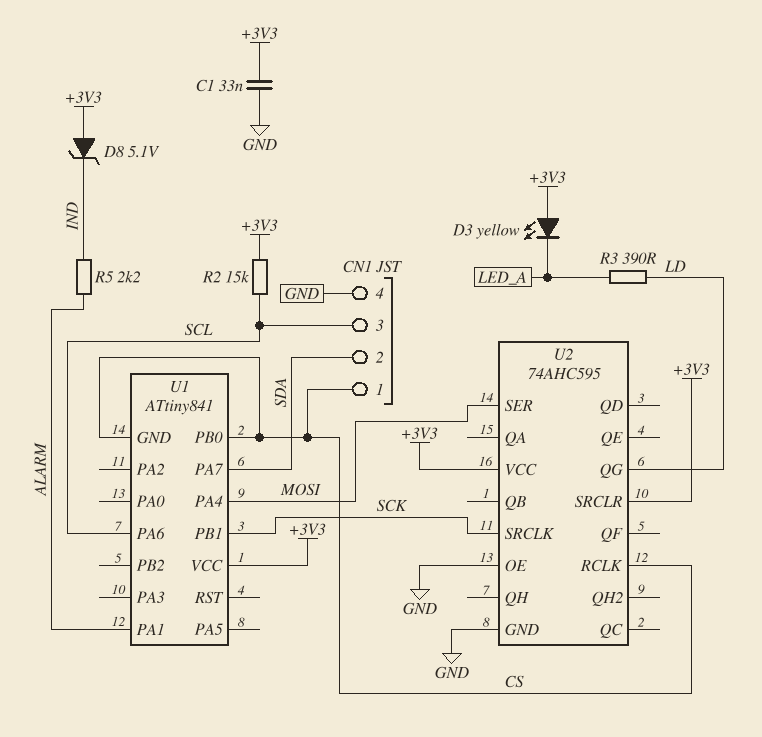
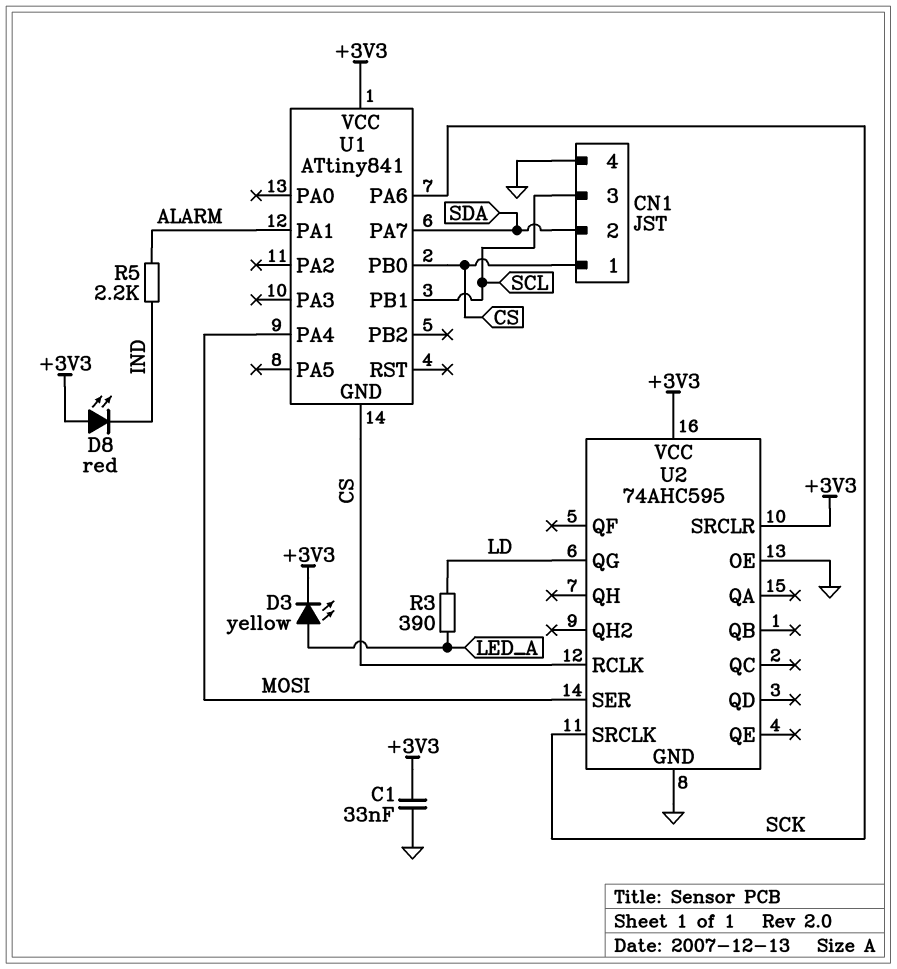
D3: LED yellow (A +3V3, K LED_A) -> LED yellow (A LED_A, K +3V3)
D8: zener 5.1V (A +3V3, K IND) -> LED red (A +3V3, K IND)
R2: 15k (+3V3, SCL) -> none
U1 pin PA6: SCL -> SCK
U1 pin PB1: SCK -> SCL

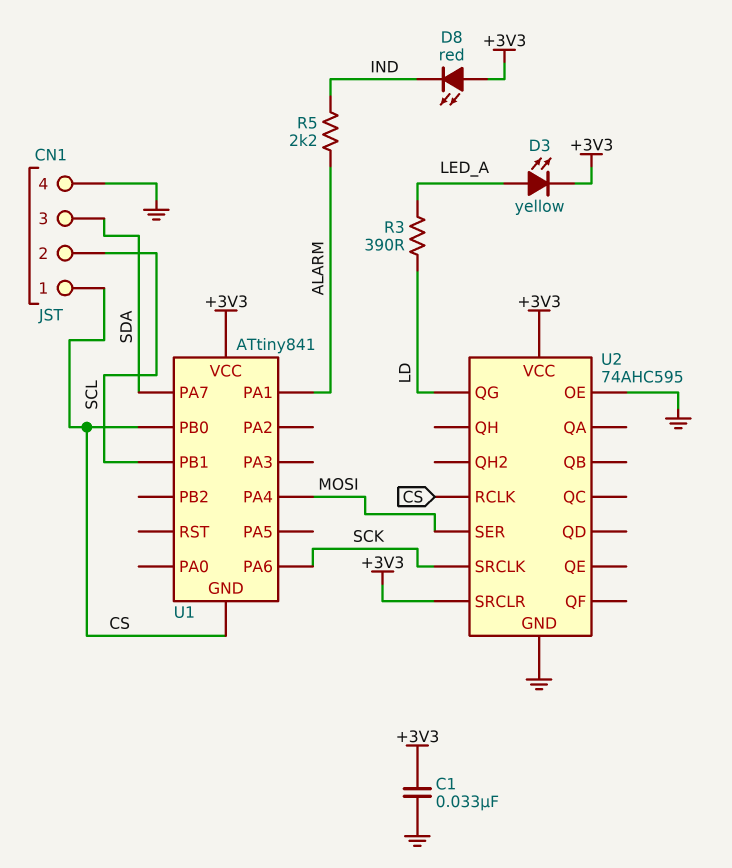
CN1 pin 2: SDA -> SCL
CN1 pin 3: SCL -> SDA

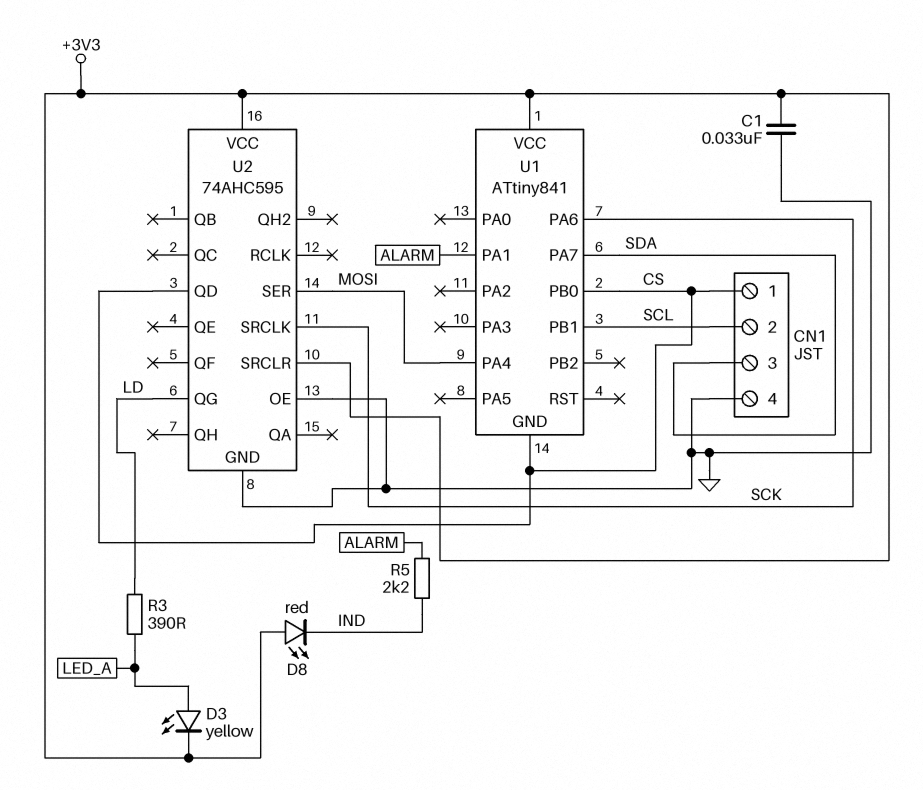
U2 pin QD: none -> CS
U2 pin RCLK: CS -> none

